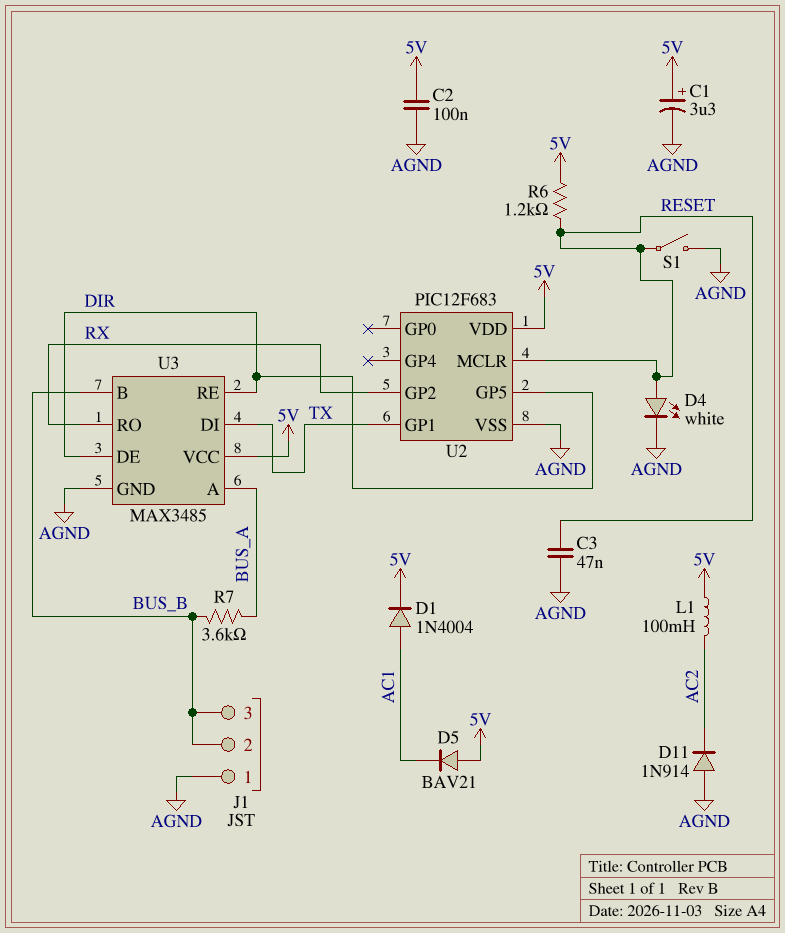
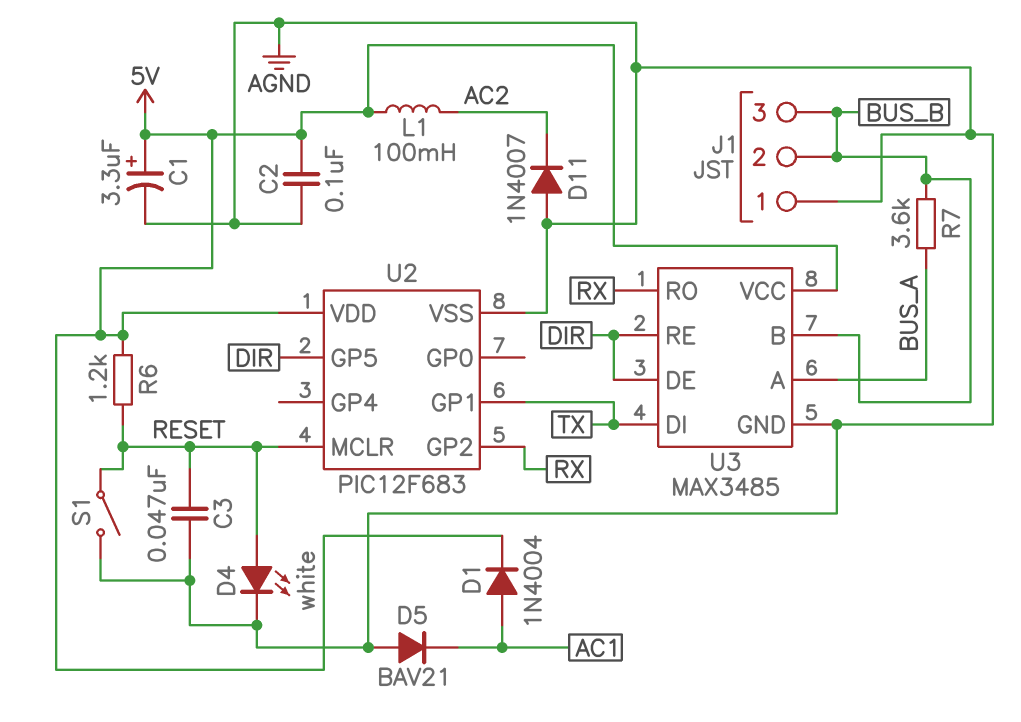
D5: diode BAV21 (A 5V, K AC1) -> diode BAV21 (A AGND, K AC1)
D11: diode 1N914 (A AGND, K AC2) -> diode 1N4007 (A AGND, K AC2)

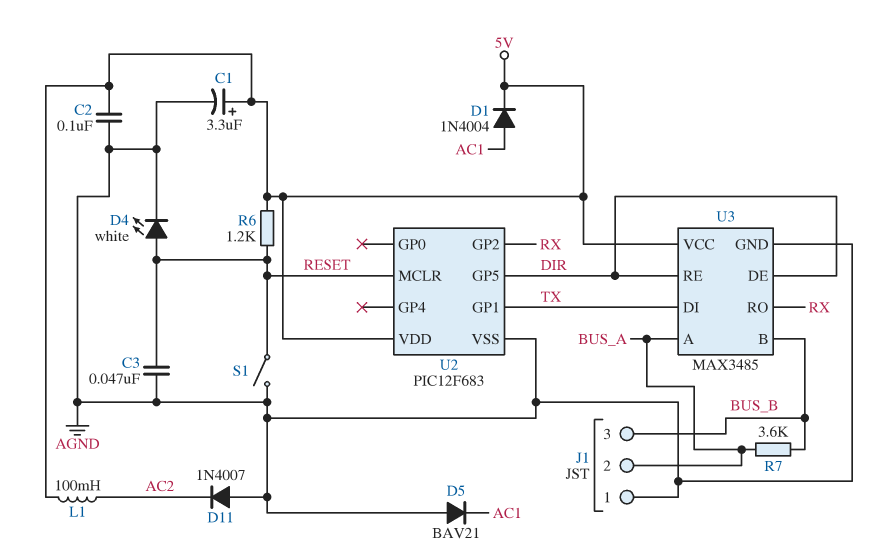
J1 pin 2: BUS_B -> BUS_A

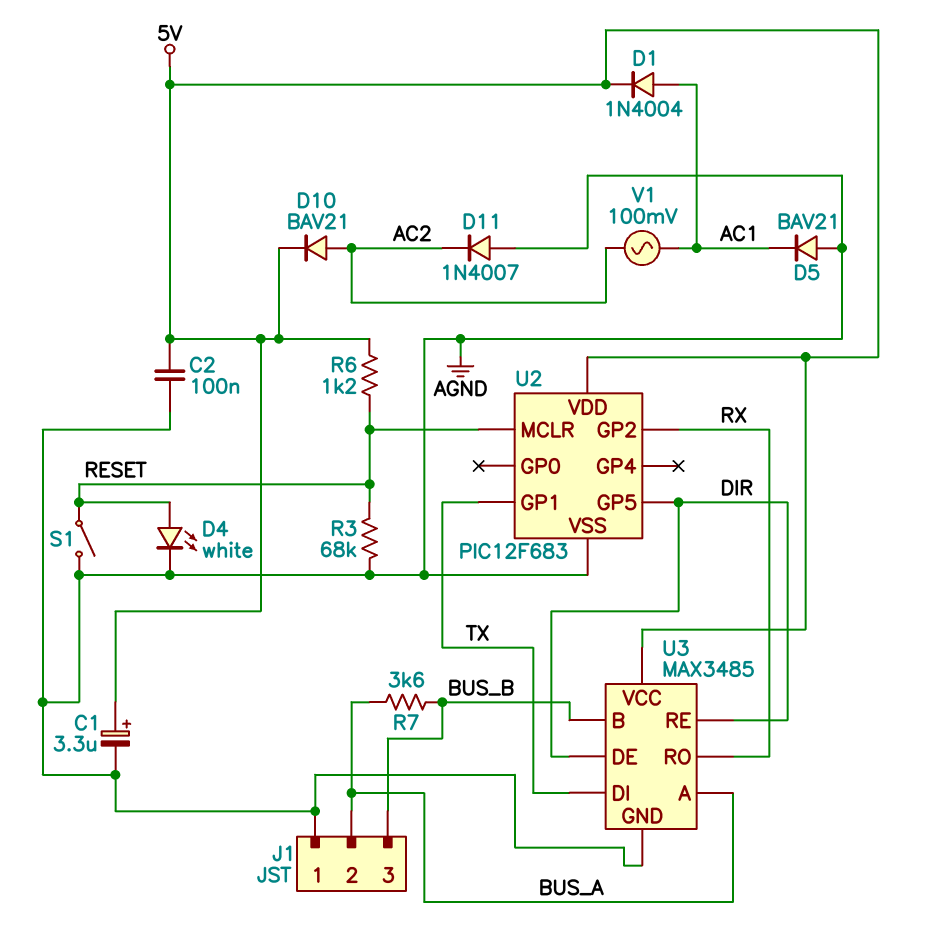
C3: 47nF (AGND, RESET) -> none
D10: none -> diode BAV21 (A AC2, K 5V)
L1: 100mH (5V, AC2) -> none
R3: none -> 68k (AGND, RESET)
V1: none -> AC 100mV (AC1, AC2)

